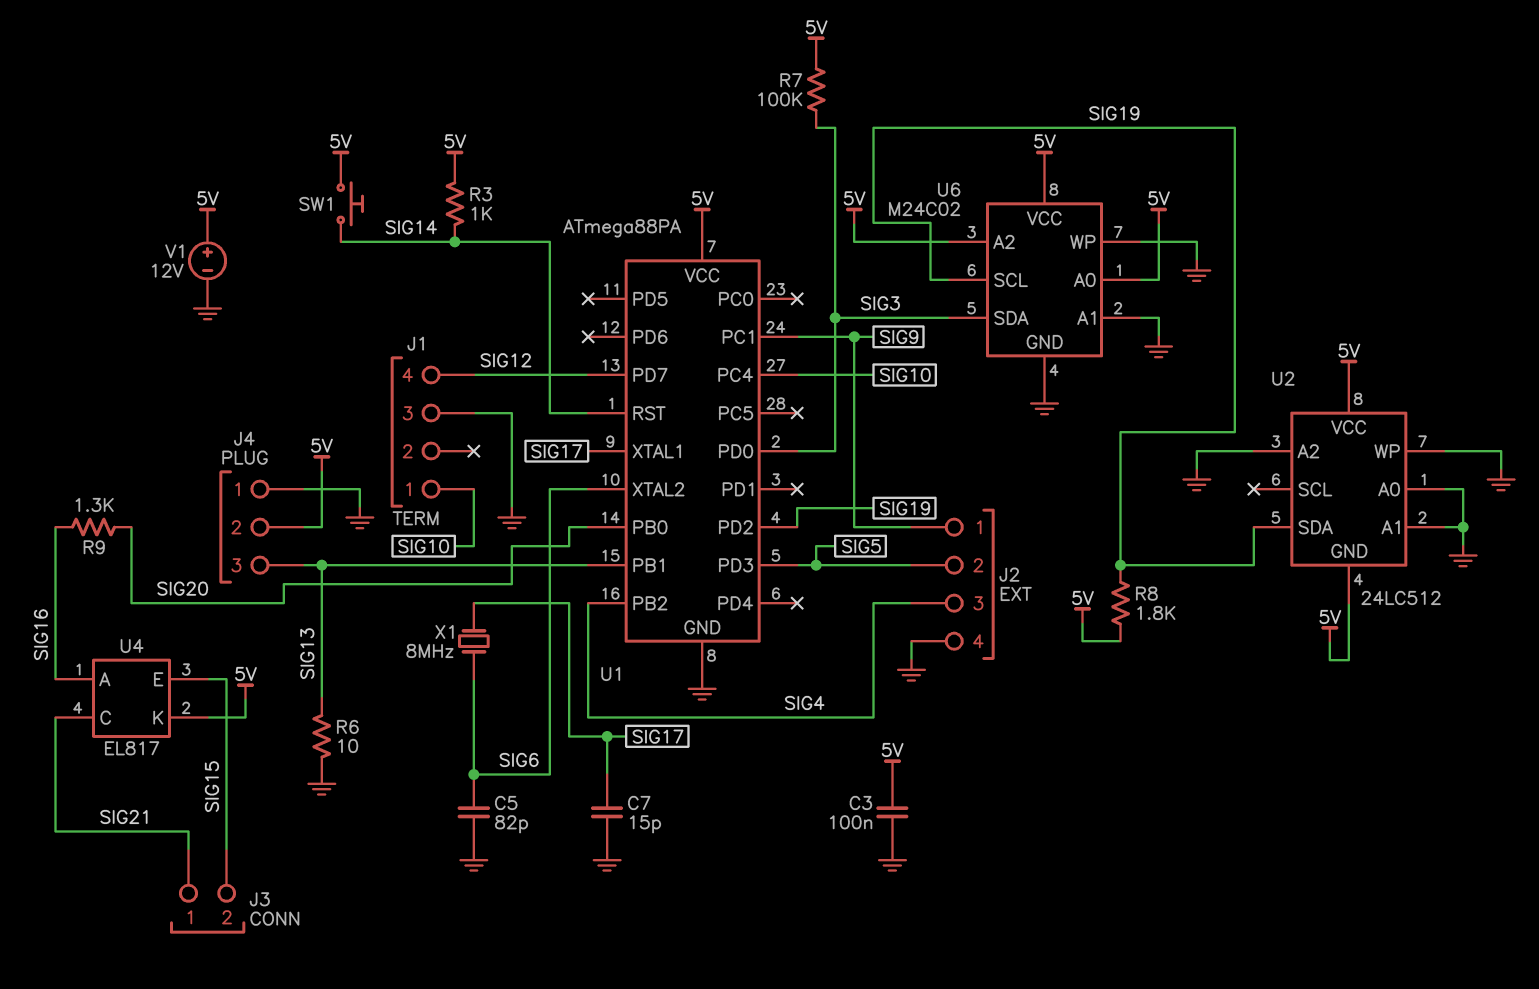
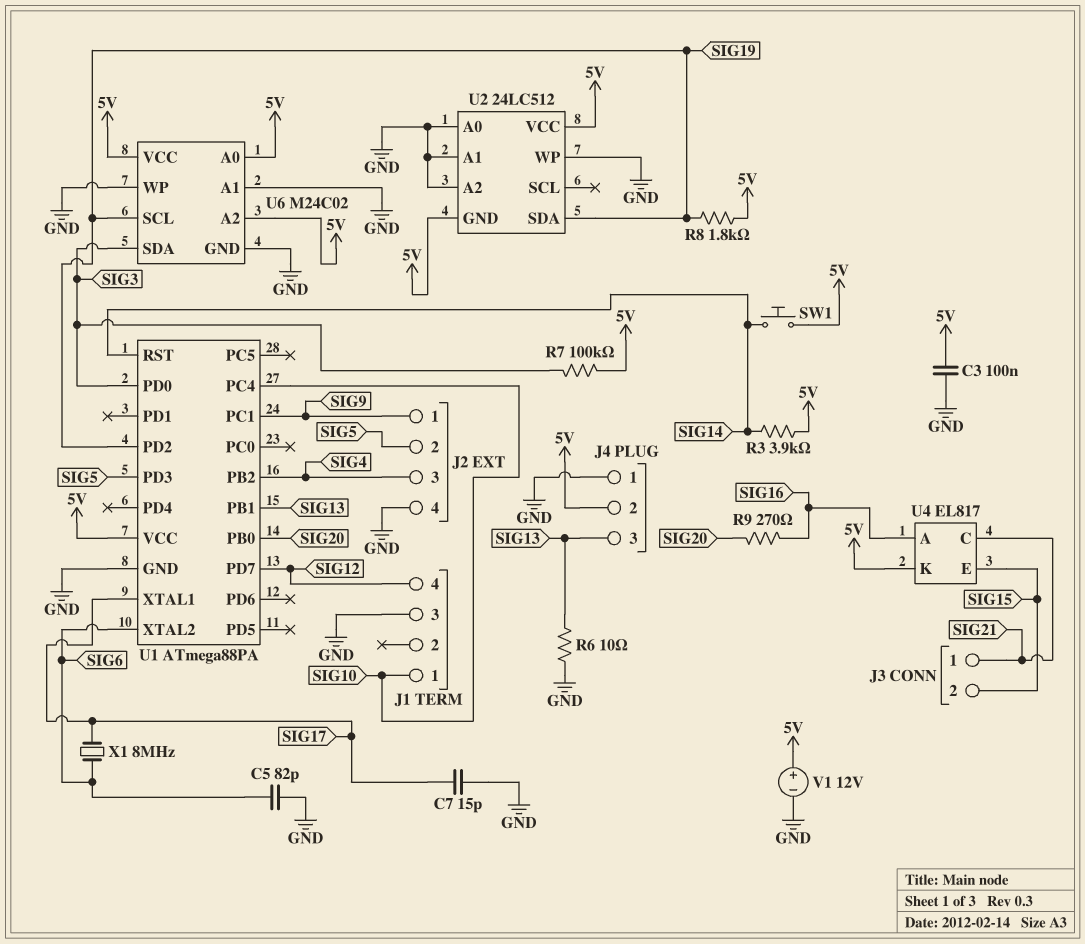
R3: 1k (5V, SIG14) -> 3.9k (5V, SIG14)
R9: 1.3k (SIG16, SIG20) -> 270 (SIG16, SIG20)

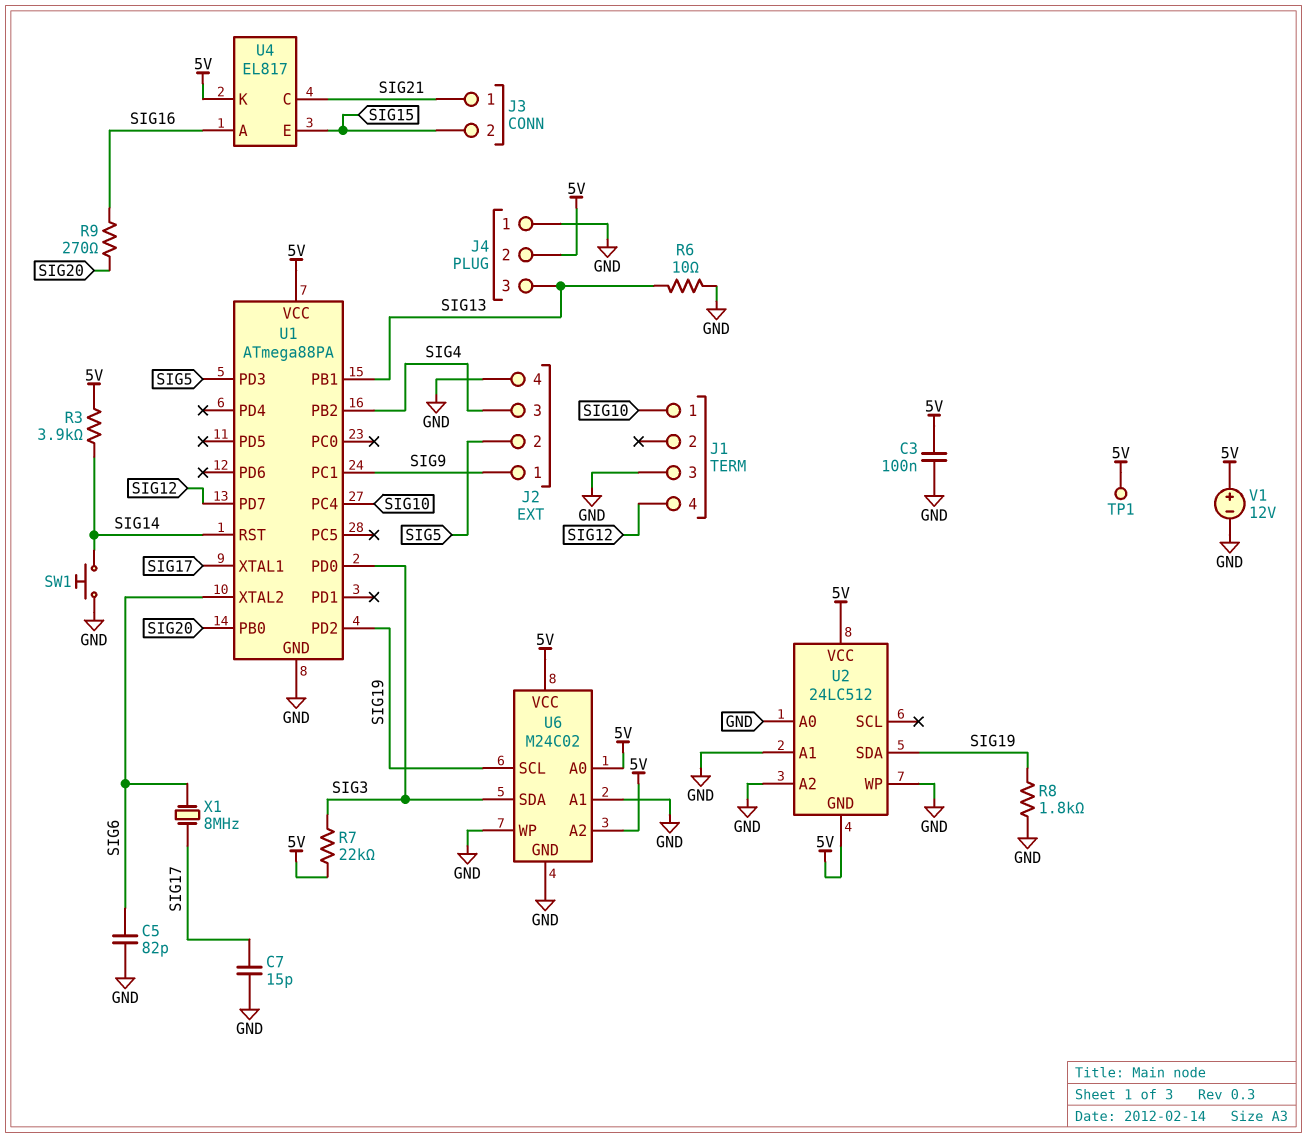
R7: 100k (5V, SIG3) -> 22k (5V, SIG3)
R8: 1.8k (5V, SIG19) -> 1.8k (GND, SIG19)
SW1: button (5V, SIG14) -> button (GND, SIG14)
TP1: none -> test point (5V)

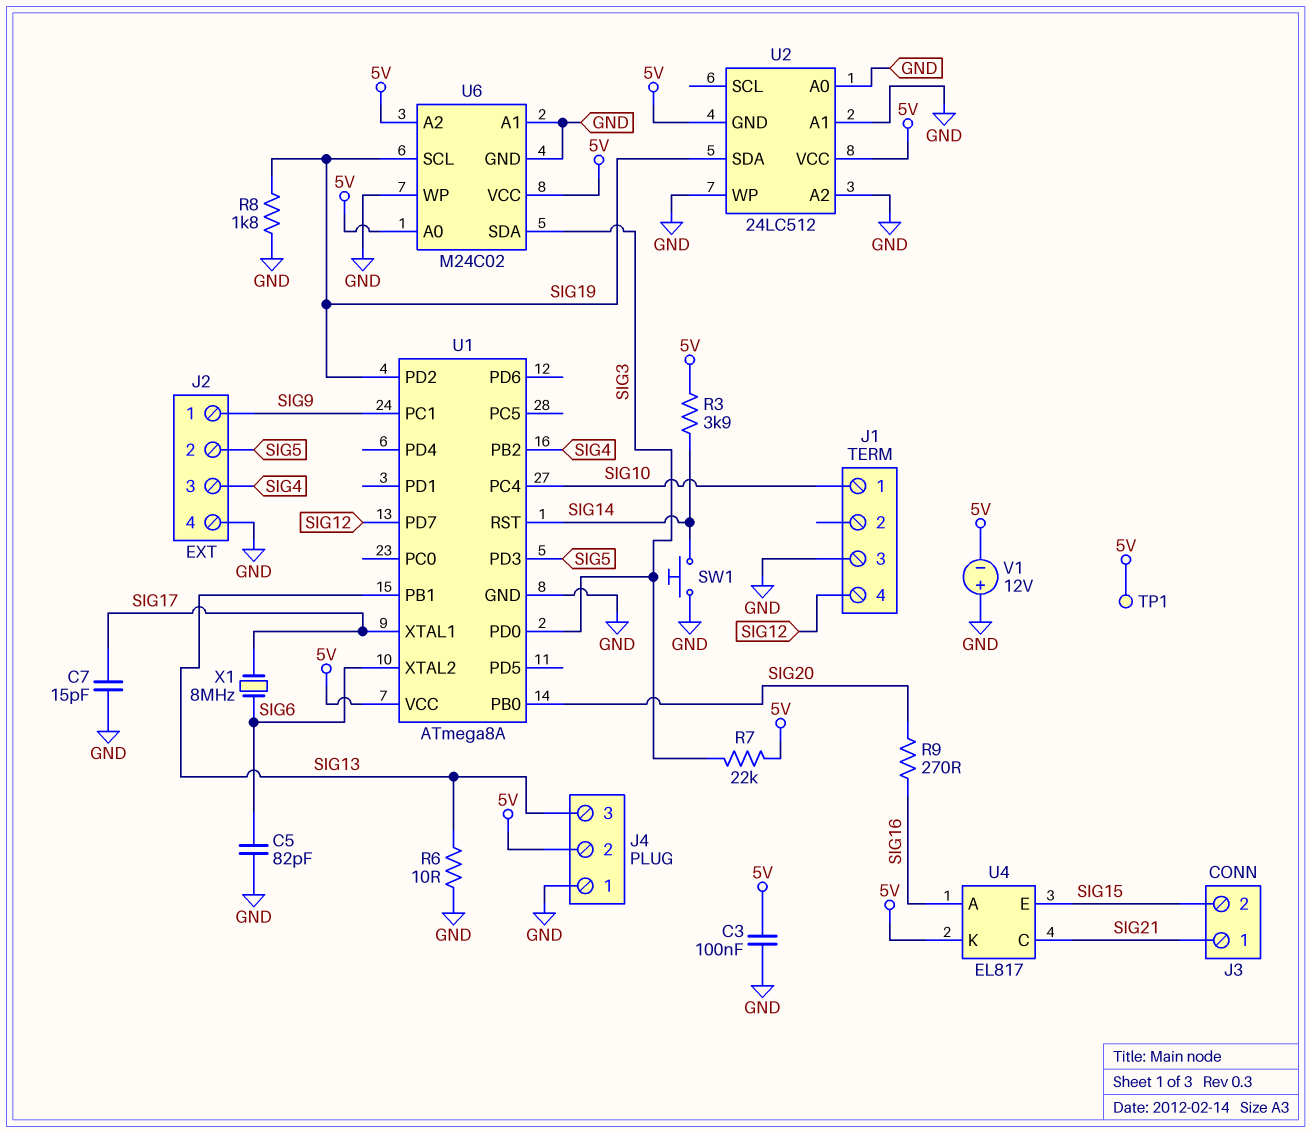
U1: ATmega88PA -> ATmega8A
V1: 12V (plus 5V, minus GND) -> 12V (plus GND, minus 5V)

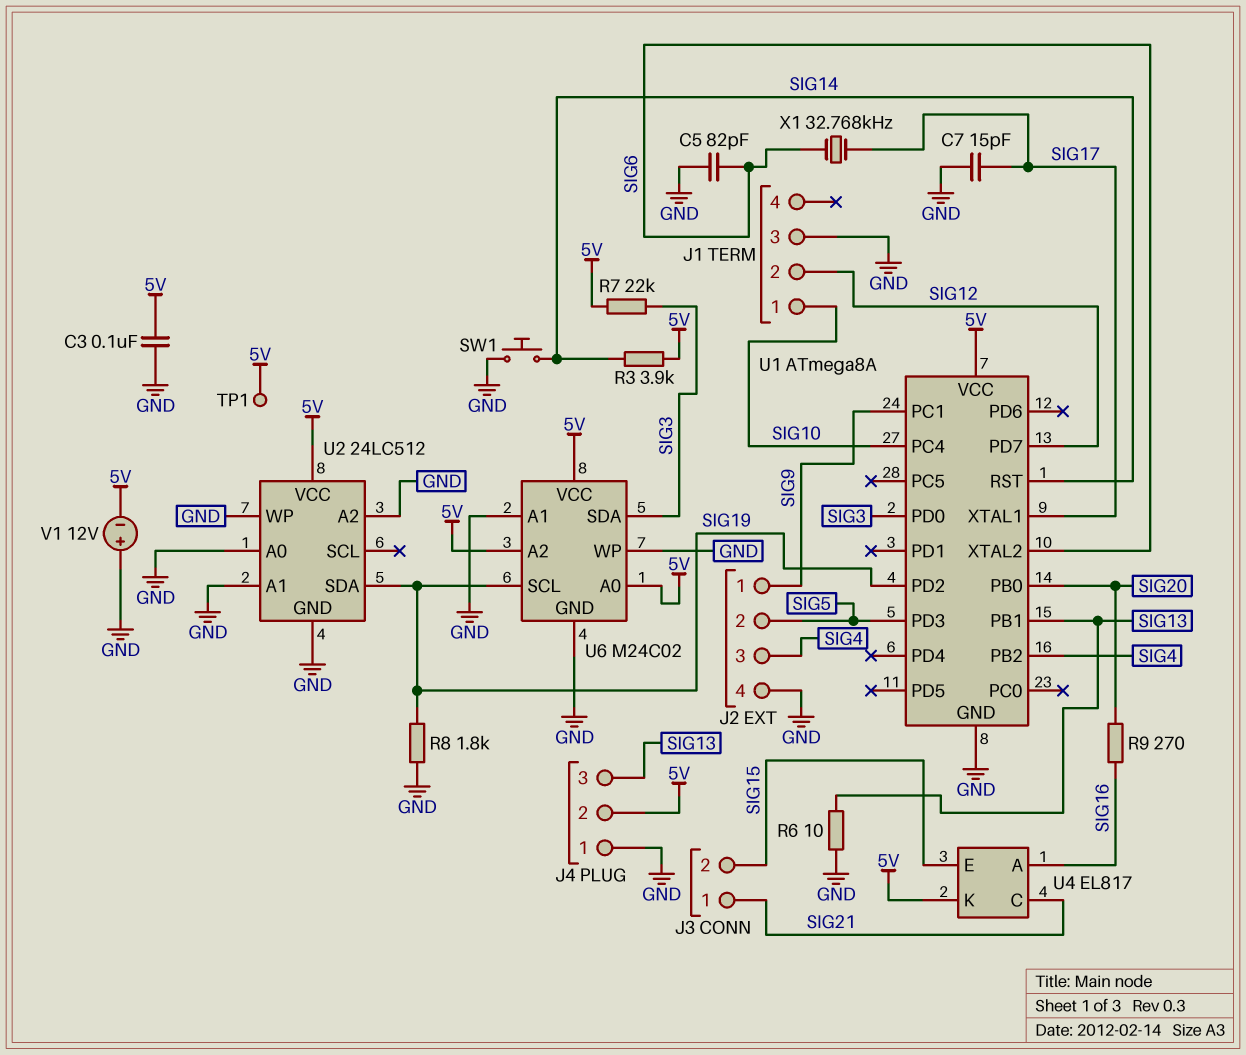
J1 pin 2: none -> SIG12
J1 pin 4: SIG12 -> none
U2 pin GND: 5V -> GND
X1: 8MHz (SIG6, SIG17) -> 32.768kHz (SIG6, SIG17)

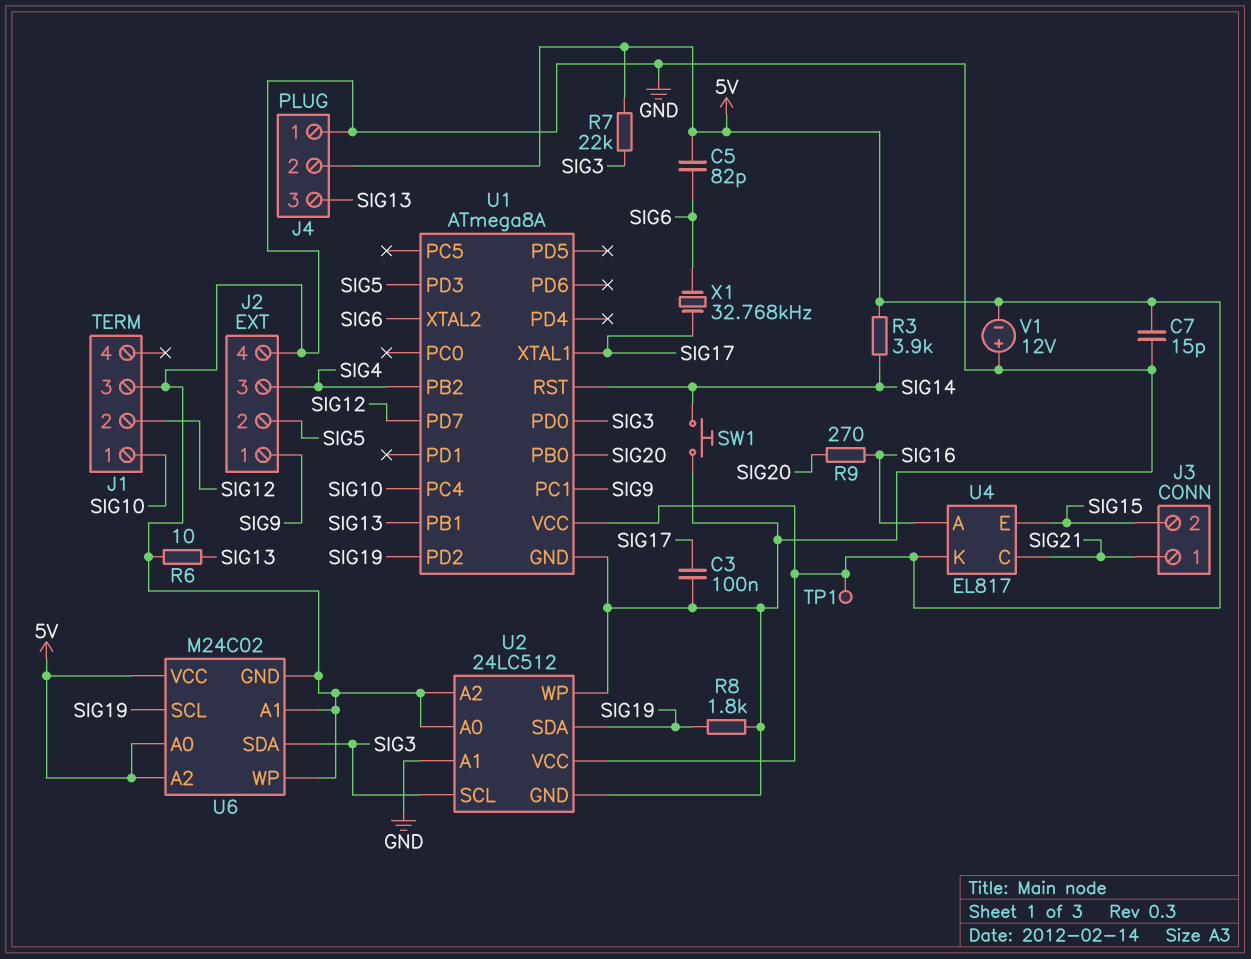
C3: 100nF (5V, GND) -> 100nF (GND, SIG17)
C5: 82pF (GND, SIG6) -> 82pF (5V, SIG6)
C7: 15pF (GND, SIG17) -> 15pF (5V, GND)
U2 pin SCL: none -> SIG3

